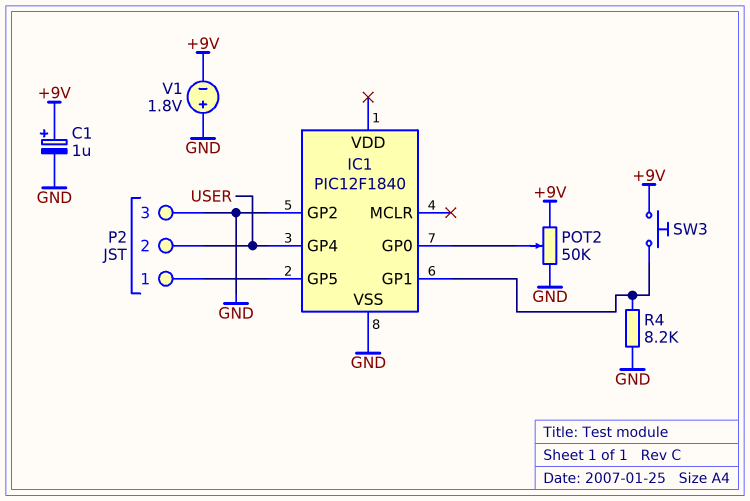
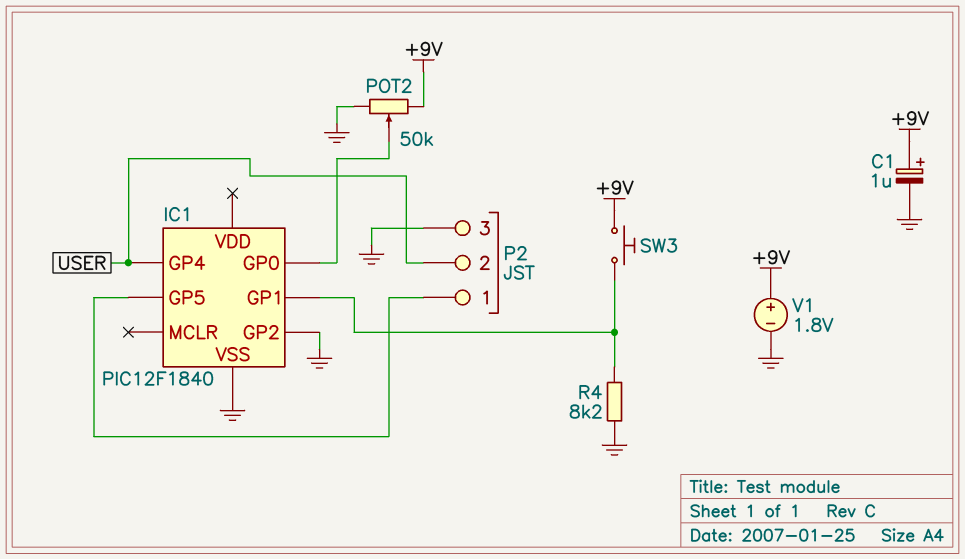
V1: 1.8V (plus GND, minus +9V) -> 1.8V (plus +9V, minus GND)

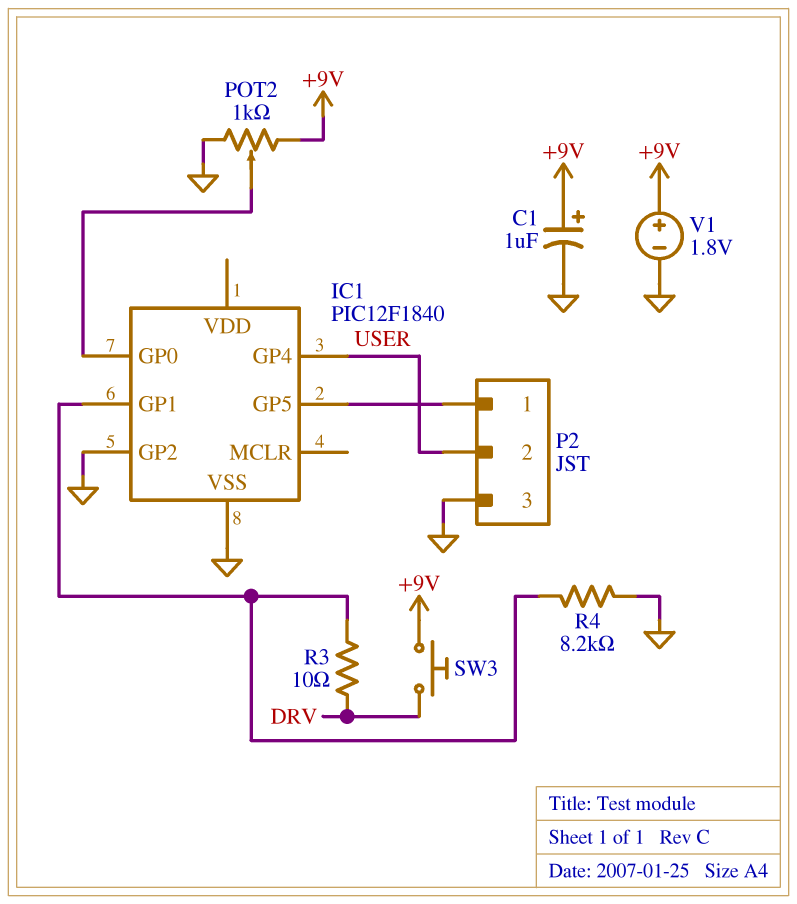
POT2: 50k (+9V, GND, wiper IC1/GP0) -> 1k (+9V, GND, wiper IC1/GP0)
R3: none -> 10 (DRV, IC1/GP1)
SW3: button (+9V, IC1/GP1) -> button (+9V, DRV)

